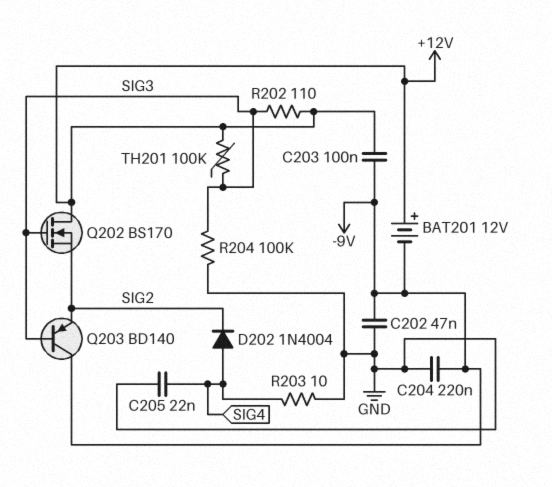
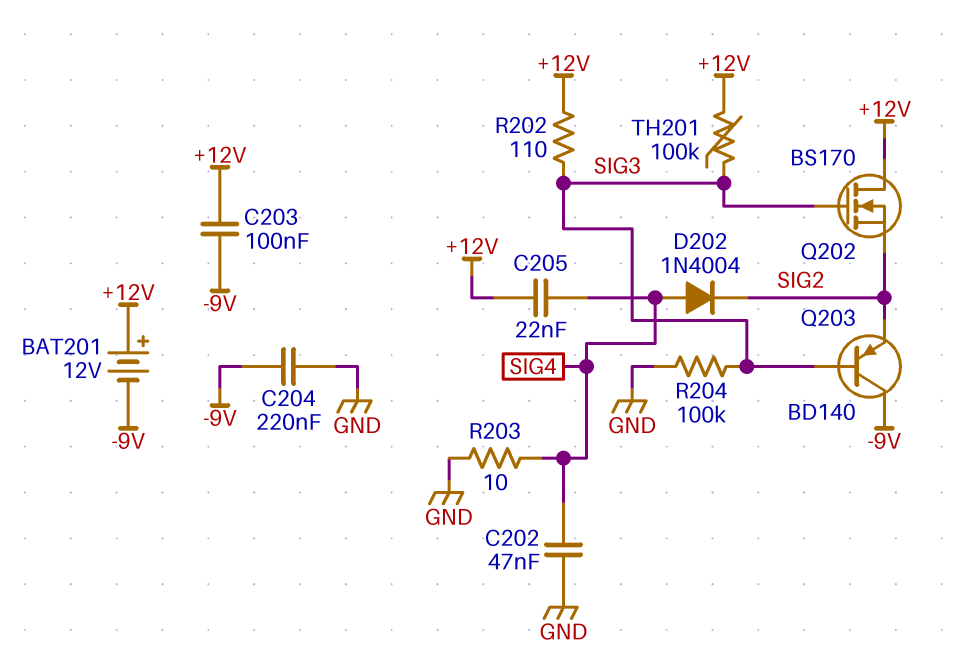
C202: 47nF (-9V, GND) -> 47nF (GND, SIG4)
C205: 22nF (GND, SIG4) -> 22nF (+12V, SIG4)

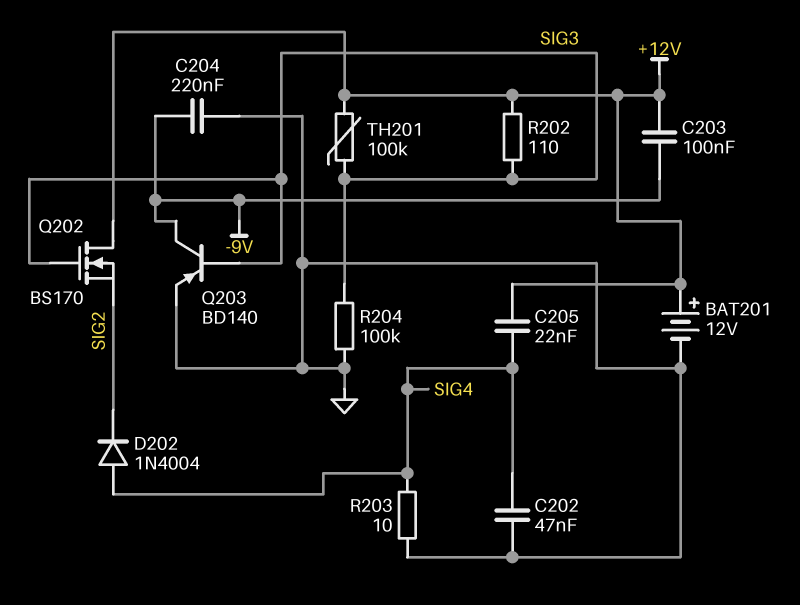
BAT201: 12V (plus +12V, minus -9V) -> 12V (plus +12V, minus GND)
Q203: PNP BD140 (B SIG3, C -9V, E SIG2) -> PNP BD140 (B SIG3, C -9V, E GND)

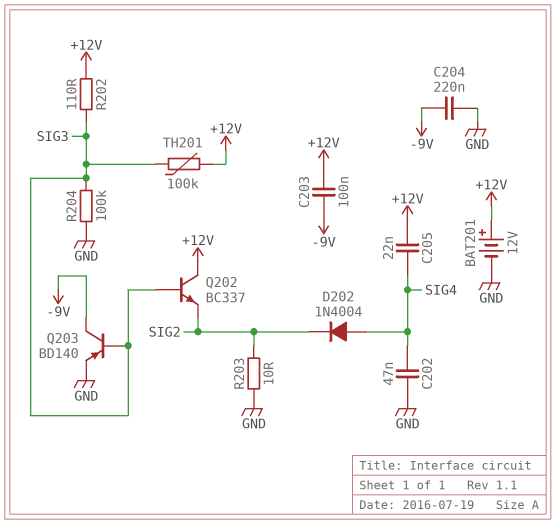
Q202: NMOS BS170 (G SIG3, D +12V, S SIG2) -> NPN BC337 (B SIG3, C +12V, E SIG2)
R203: 10 (GND, SIG4) -> 10 (GND, SIG2)

